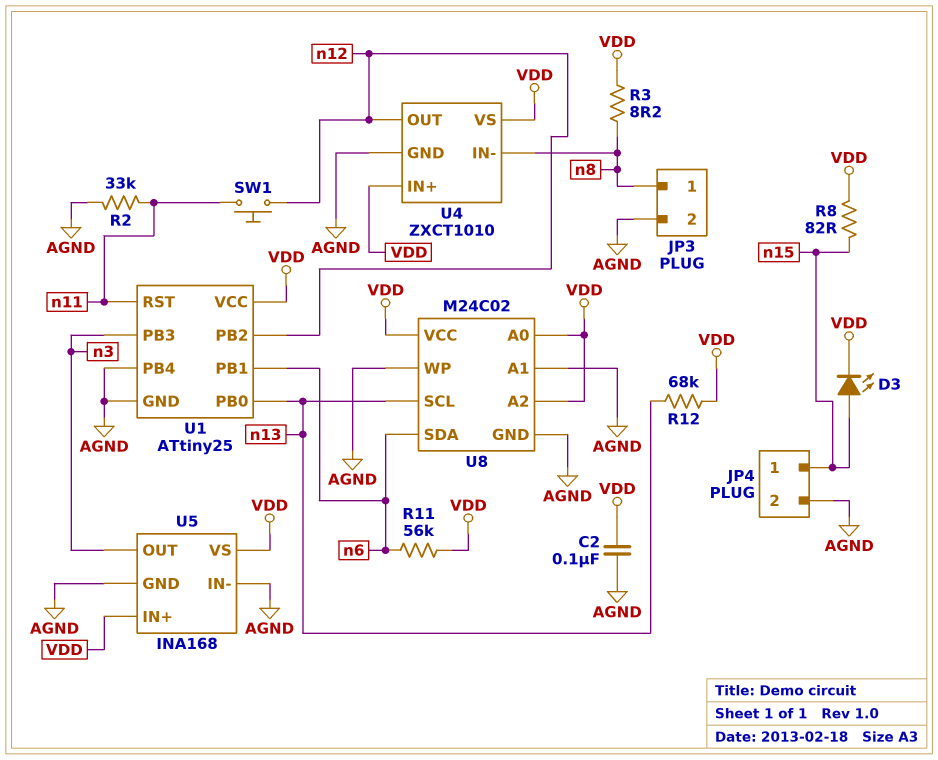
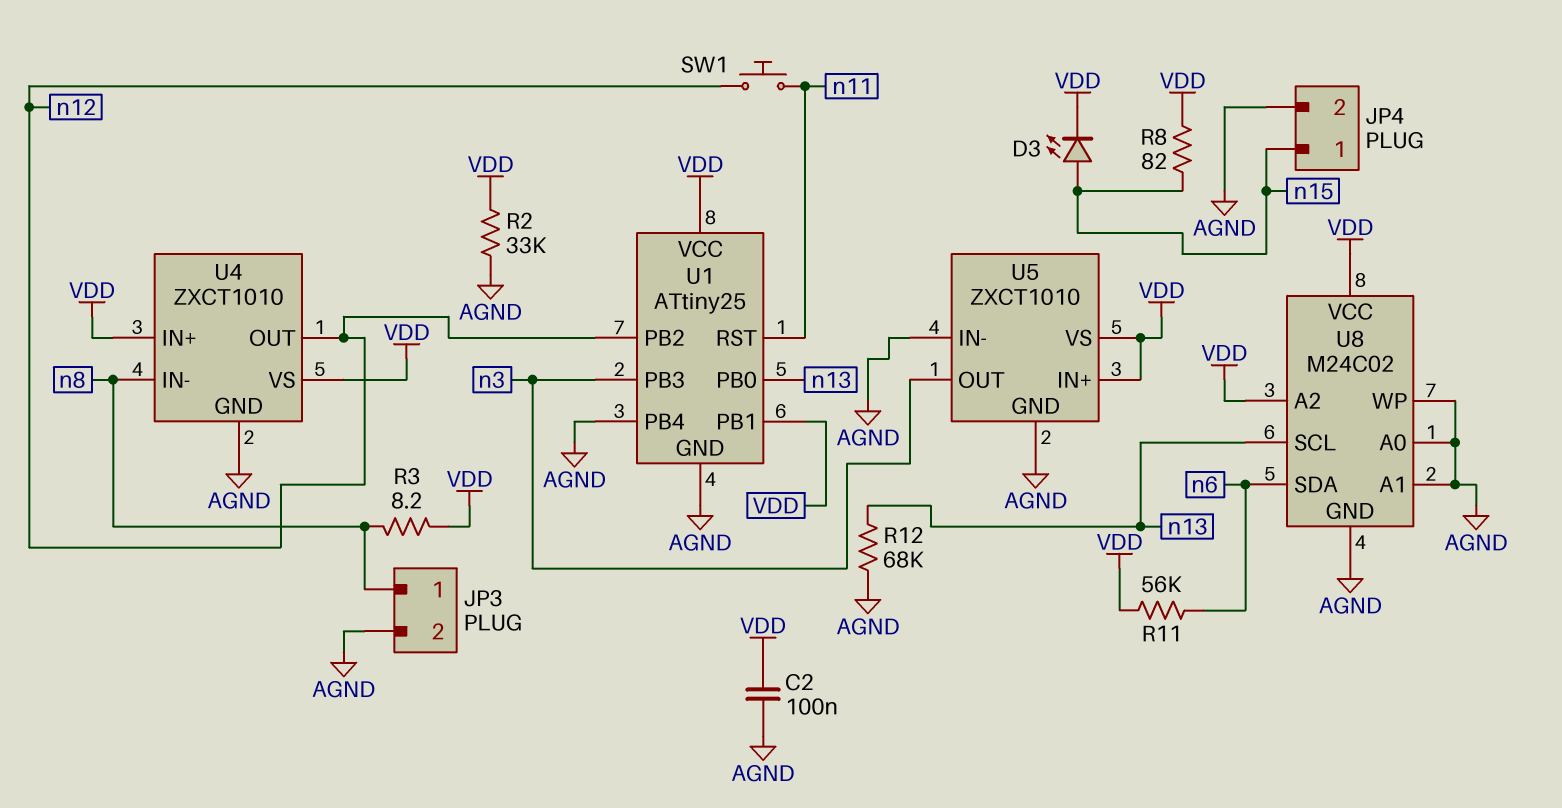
R2: 33k (AGND, n11) -> 33k (AGND, VDD)
R12: 68k (VDD, n13) -> 68k (AGND, n13)
U1 pin PB1: n6 -> VDD
U5: INA168 -> ZXCT1010
U8 pin A0: VDD -> AGND

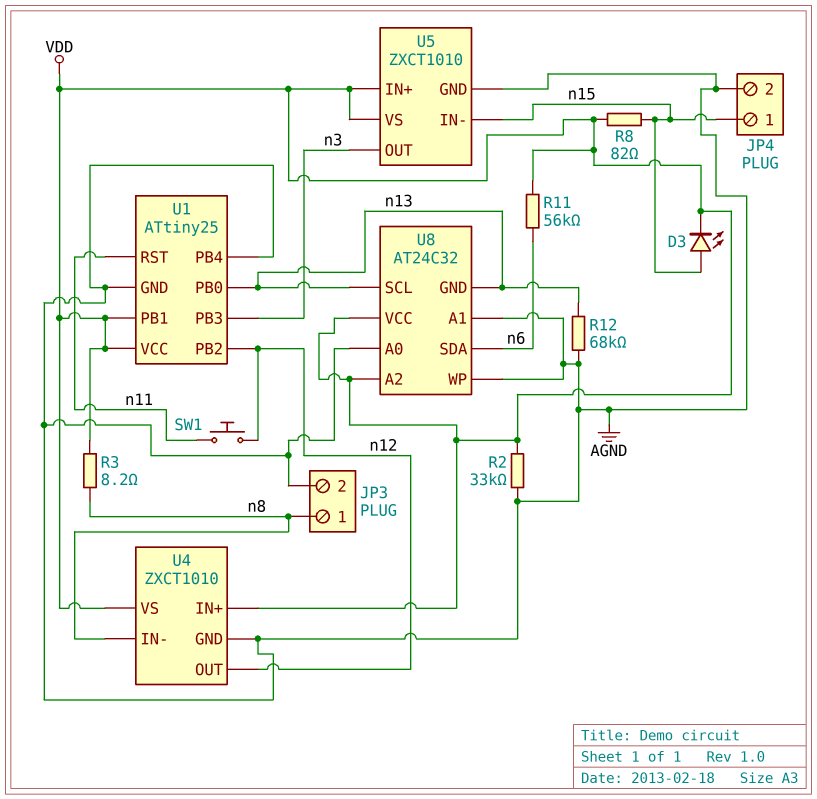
C2: 100nF (AGND, VDD) -> none
U5 pin IN-: AGND -> n15
U8: M24C02 -> AT24C32
U8 pin GND: AGND -> n13

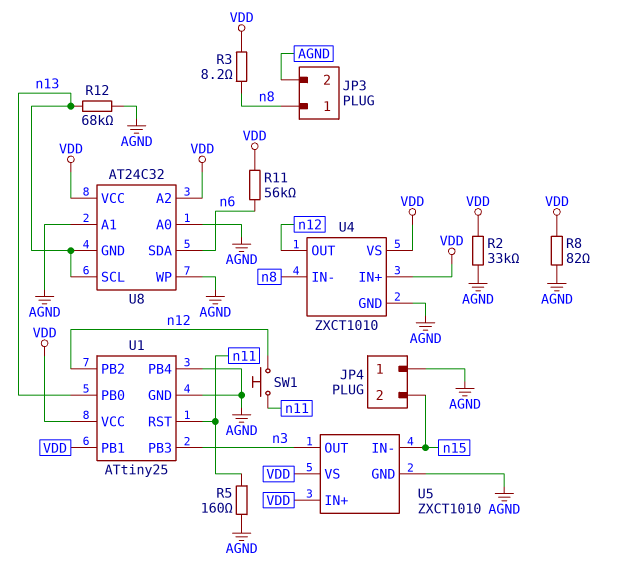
D3: LED (A n15, K VDD) -> none
JP4 pin 1: n15 -> AGND
JP4 pin 2: AGND -> n15
R5: none -> 160 (AGND, n11)
R8: 82 (VDD, n15) -> 82 (AGND, VDD)

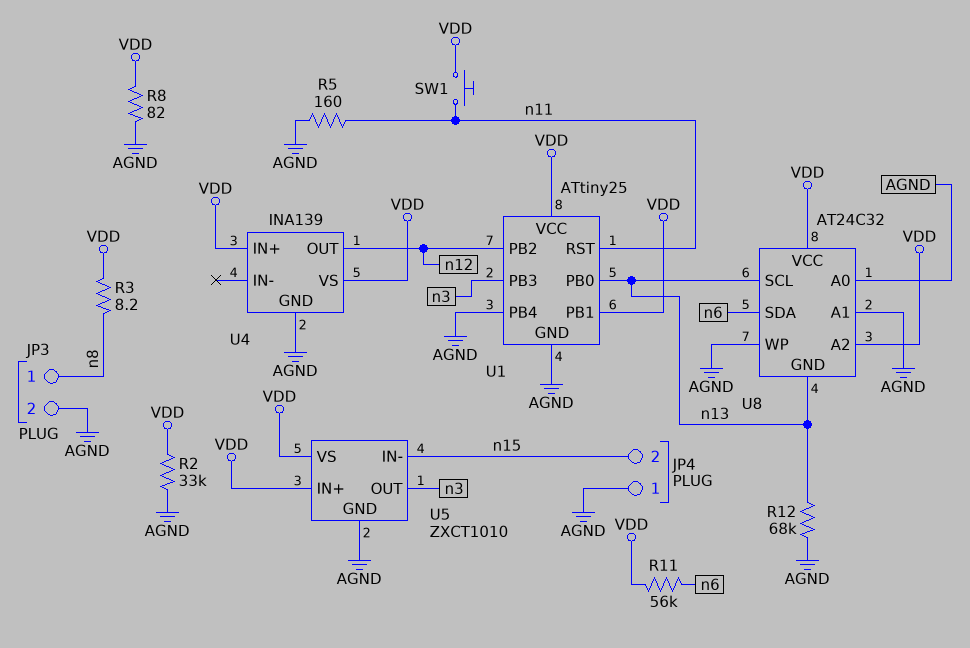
SW1: button (n11, n12) -> button (VDD, n11)
U4: ZXCT1010 -> INA139
U4 pin IN-: n8 -> none

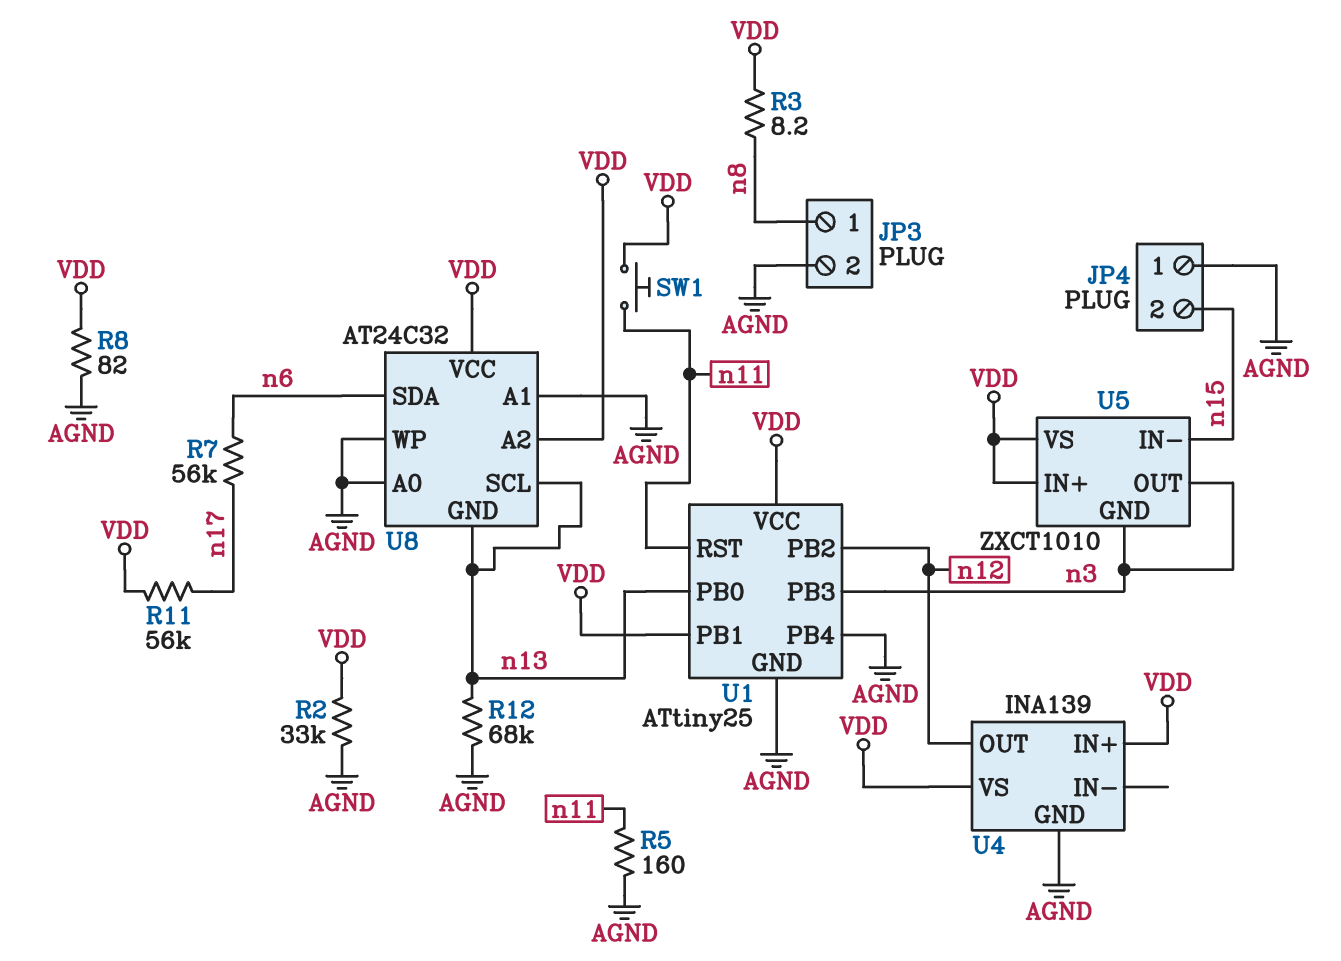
R7: none -> 56k (n6, n17)
R11: 56k (VDD, n6) -> 56k (VDD, n17)
U5 pin GND: AGND -> n3

